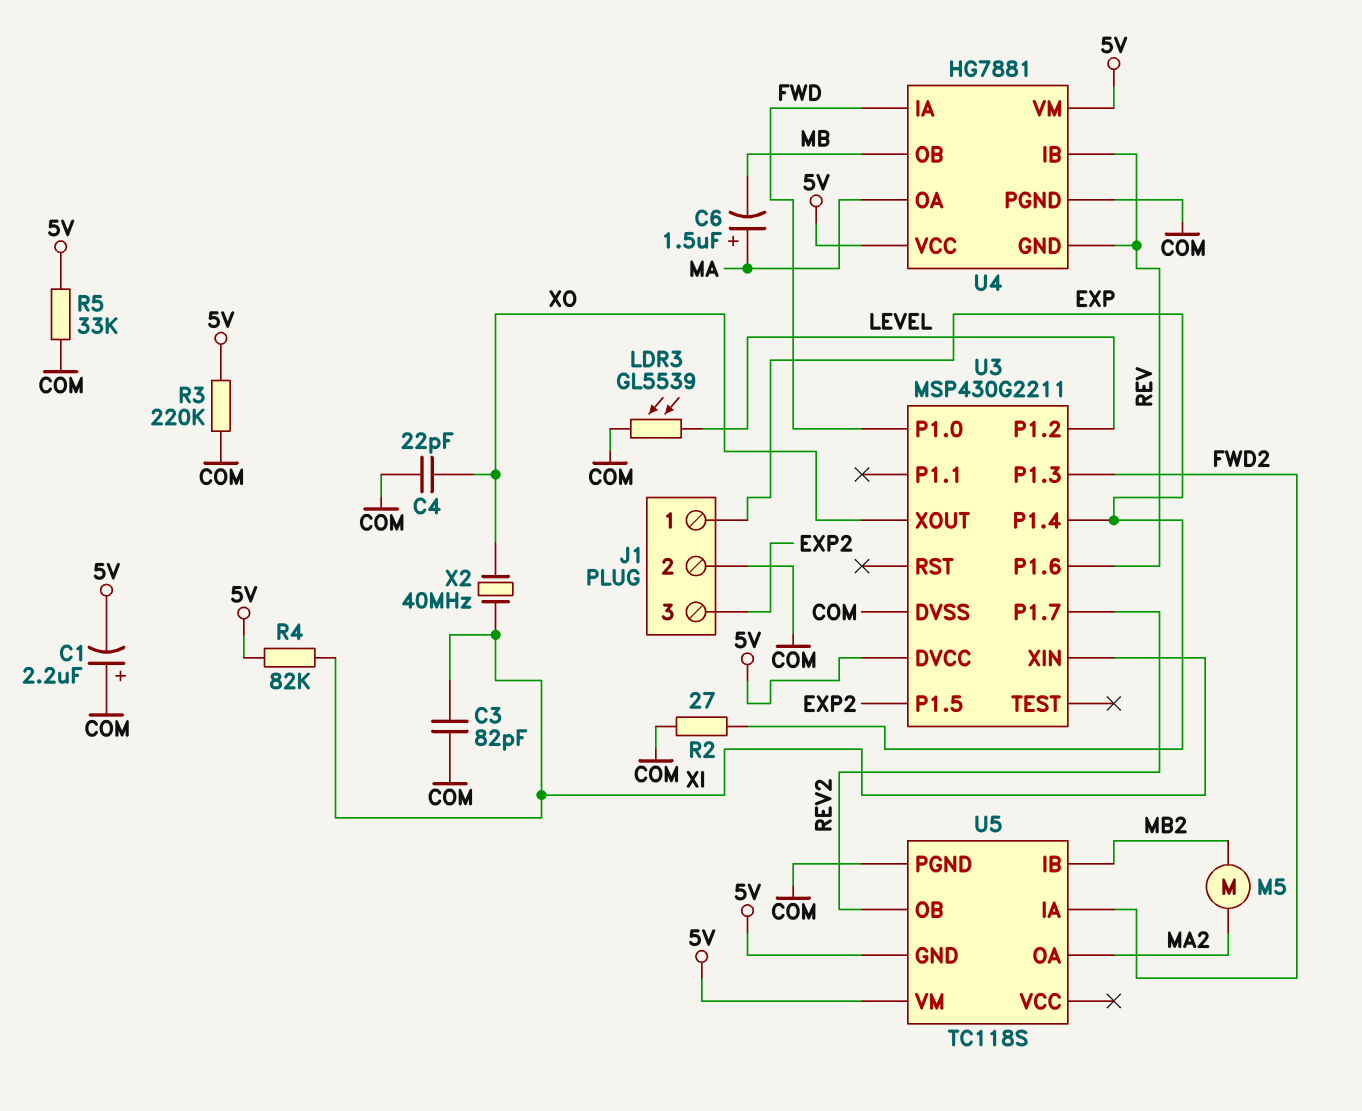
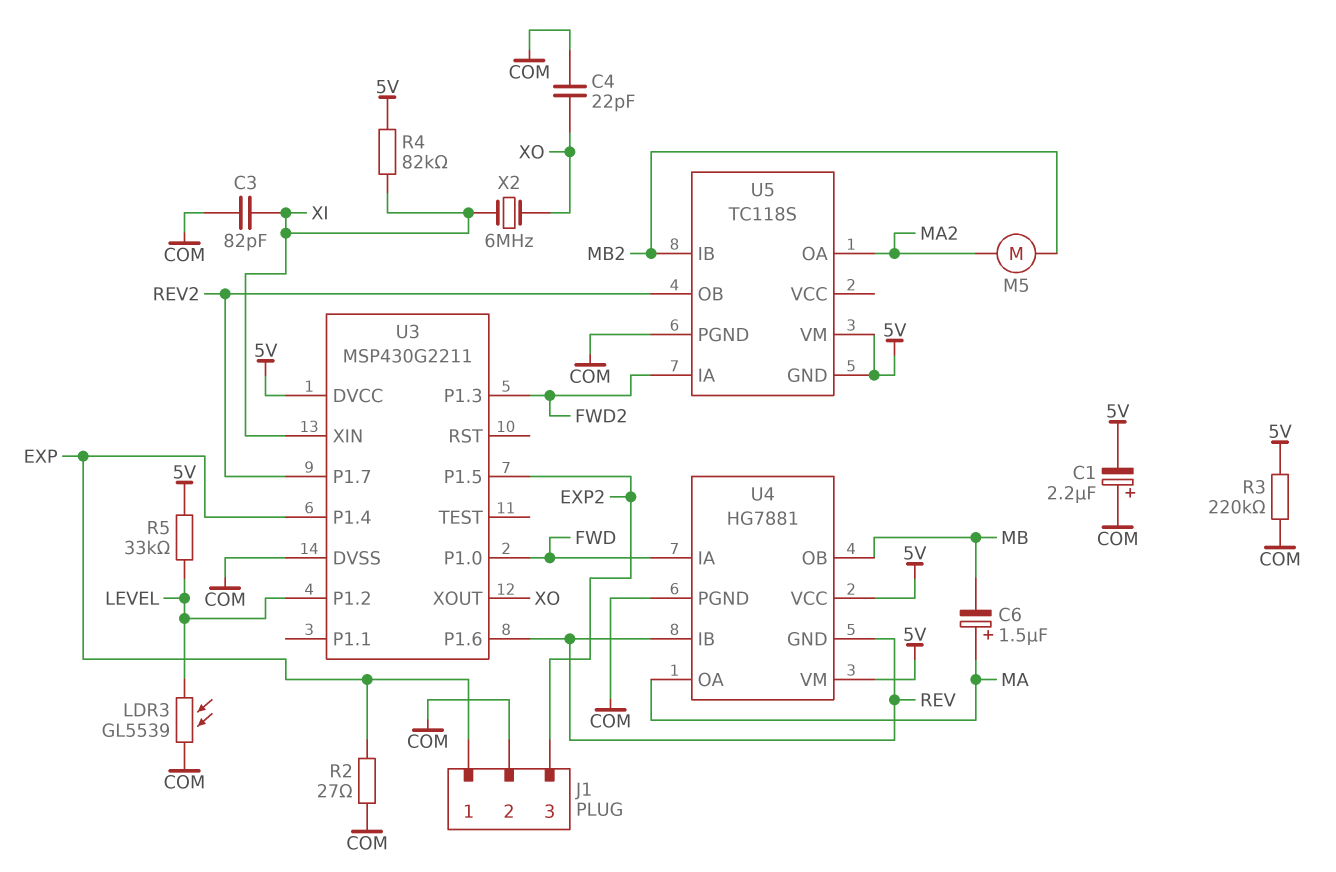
R5: 33k (5V, COM) -> 33k (5V, LEVEL)
X2: 40MHz (XI, XO) -> 6MHz (XI, XO)

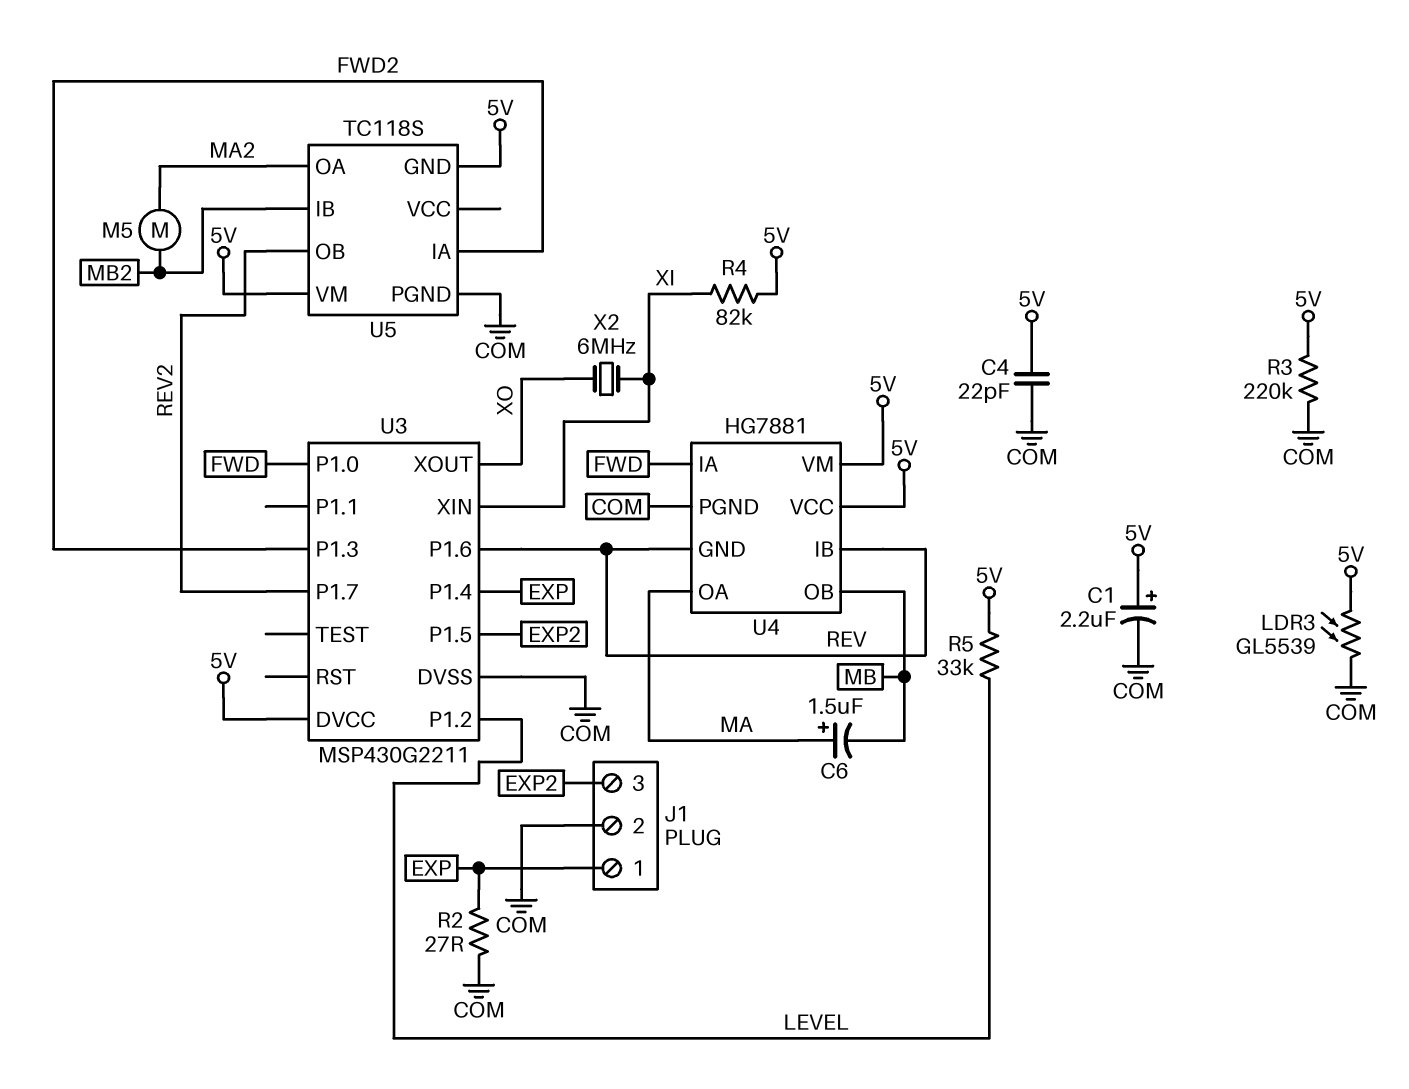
C1: 2.2uF (plus COM, minus 5V) -> 2.2uF (plus 5V, minus COM)
C3: 82pF (COM, XI) -> none
C4: 22pF (COM, XO) -> 22pF (5V, COM)
LDR3: GL5539 (COM, LEVEL) -> GL5539 (5V, COM)

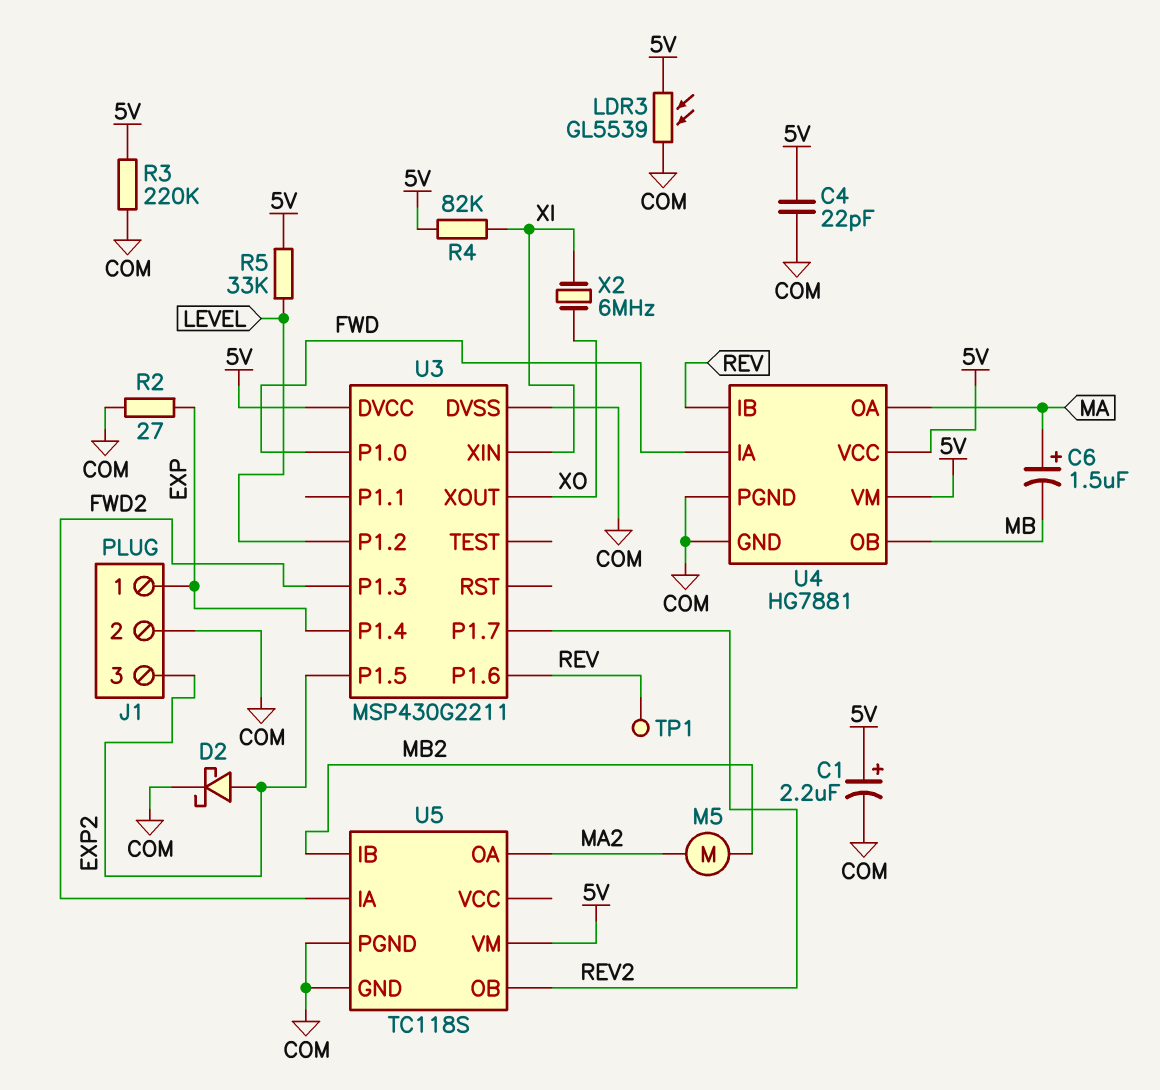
D2: none -> schottky (A EXP2, K COM)
TP1: none -> test point (REV)
U4 pin GND: REV -> COM
U5 pin GND: 5V -> COM

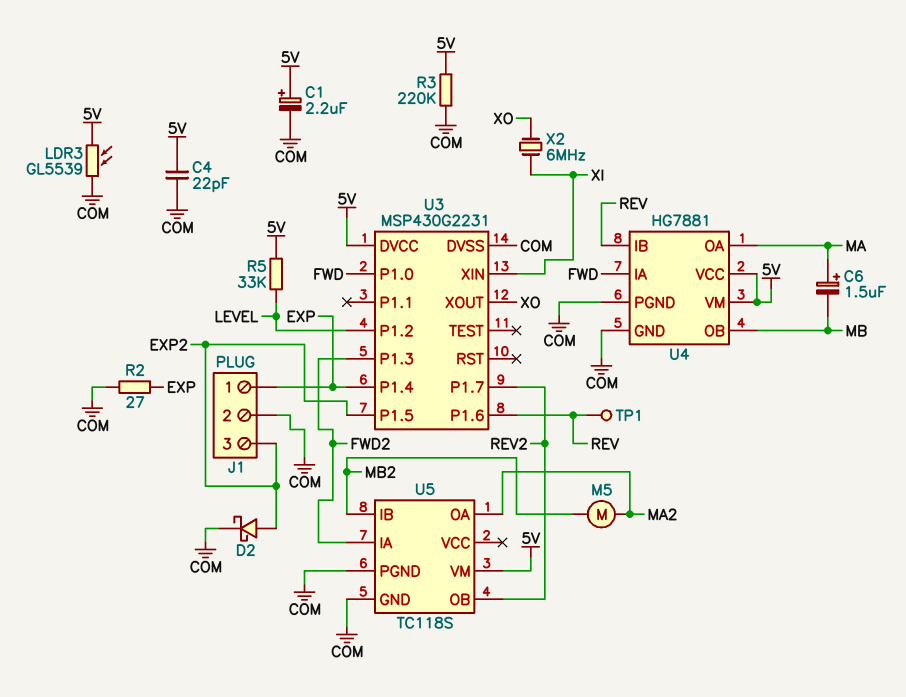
R4: 82k (5V, XI) -> none
U3: MSP430G2211 -> MSP430G2231

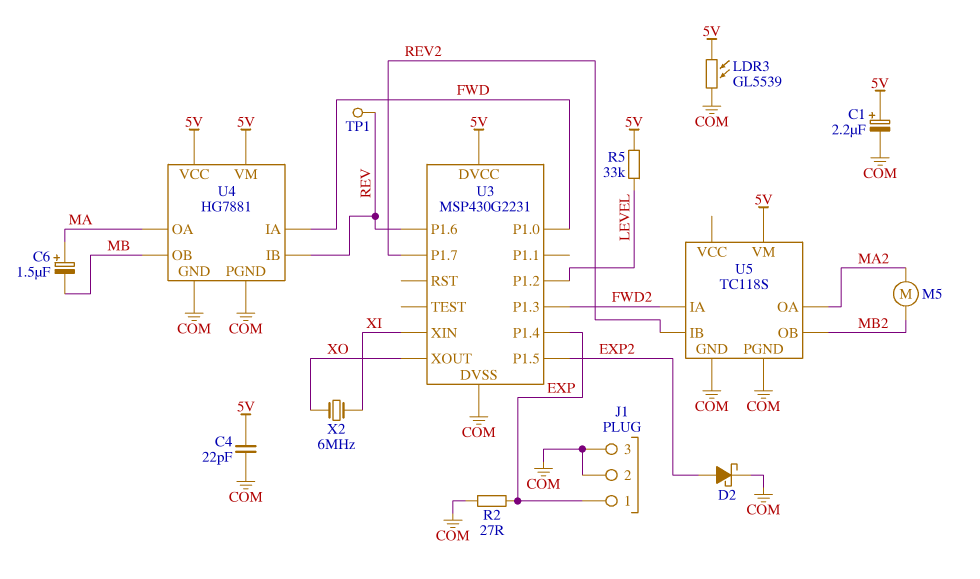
J1 pin 3: EXP2 -> COM
R3: 220k (5V, COM) -> none
U5 pin IB: MB2 -> REV2
U5 pin OB: REV2 -> MB2

